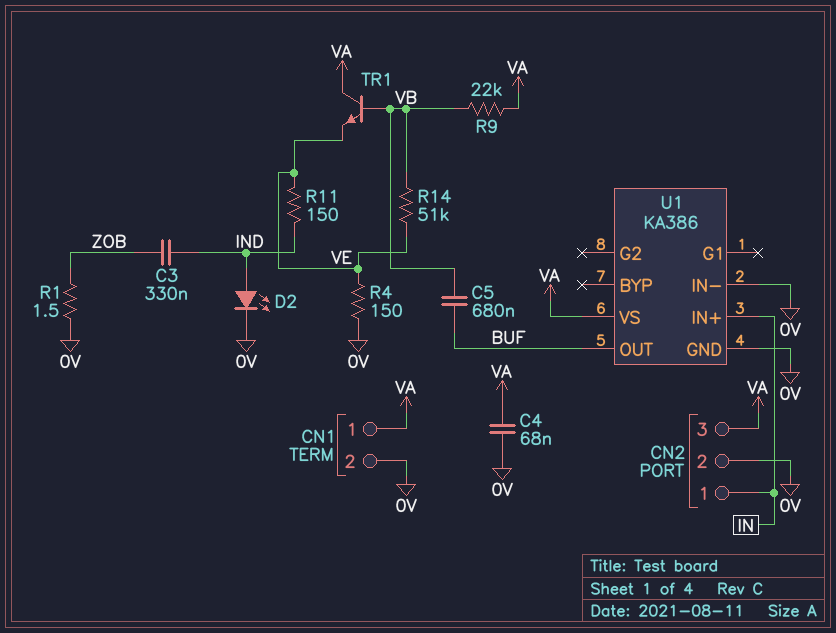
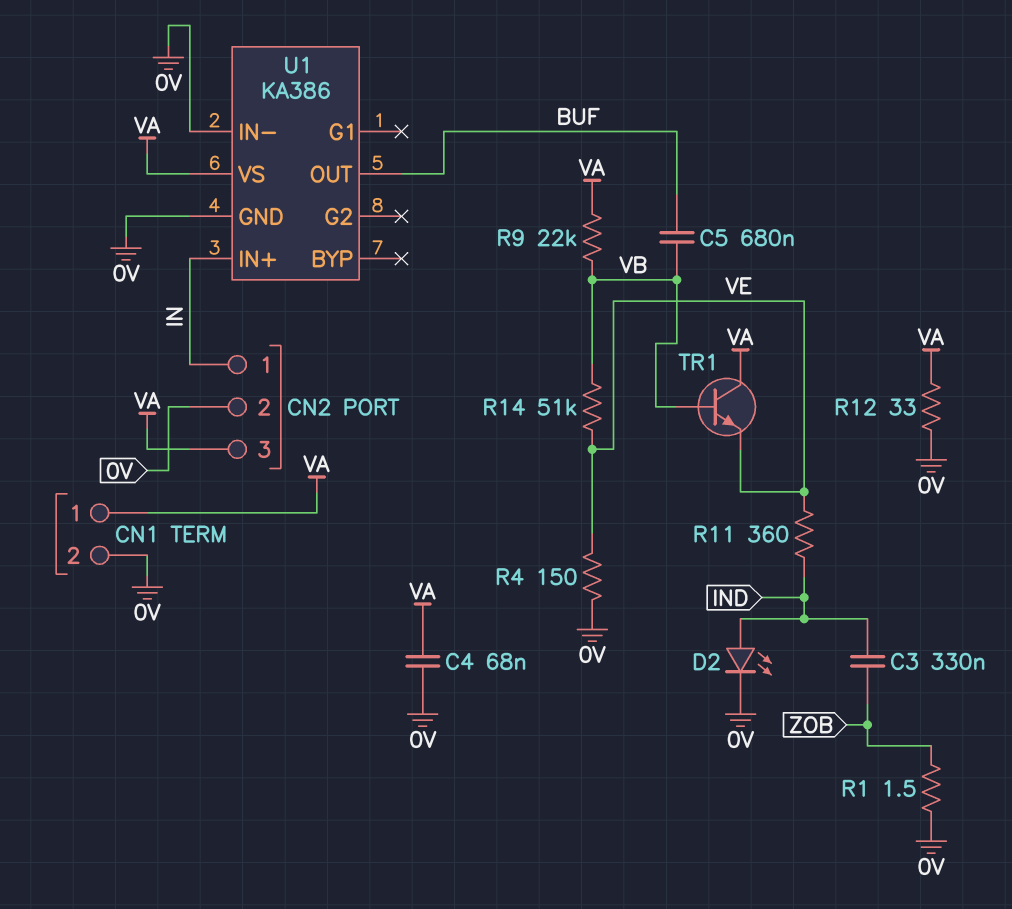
R11: 150 (IND, VE) -> 360 (IND, VE)
R12: none -> 33 (0V, VA)

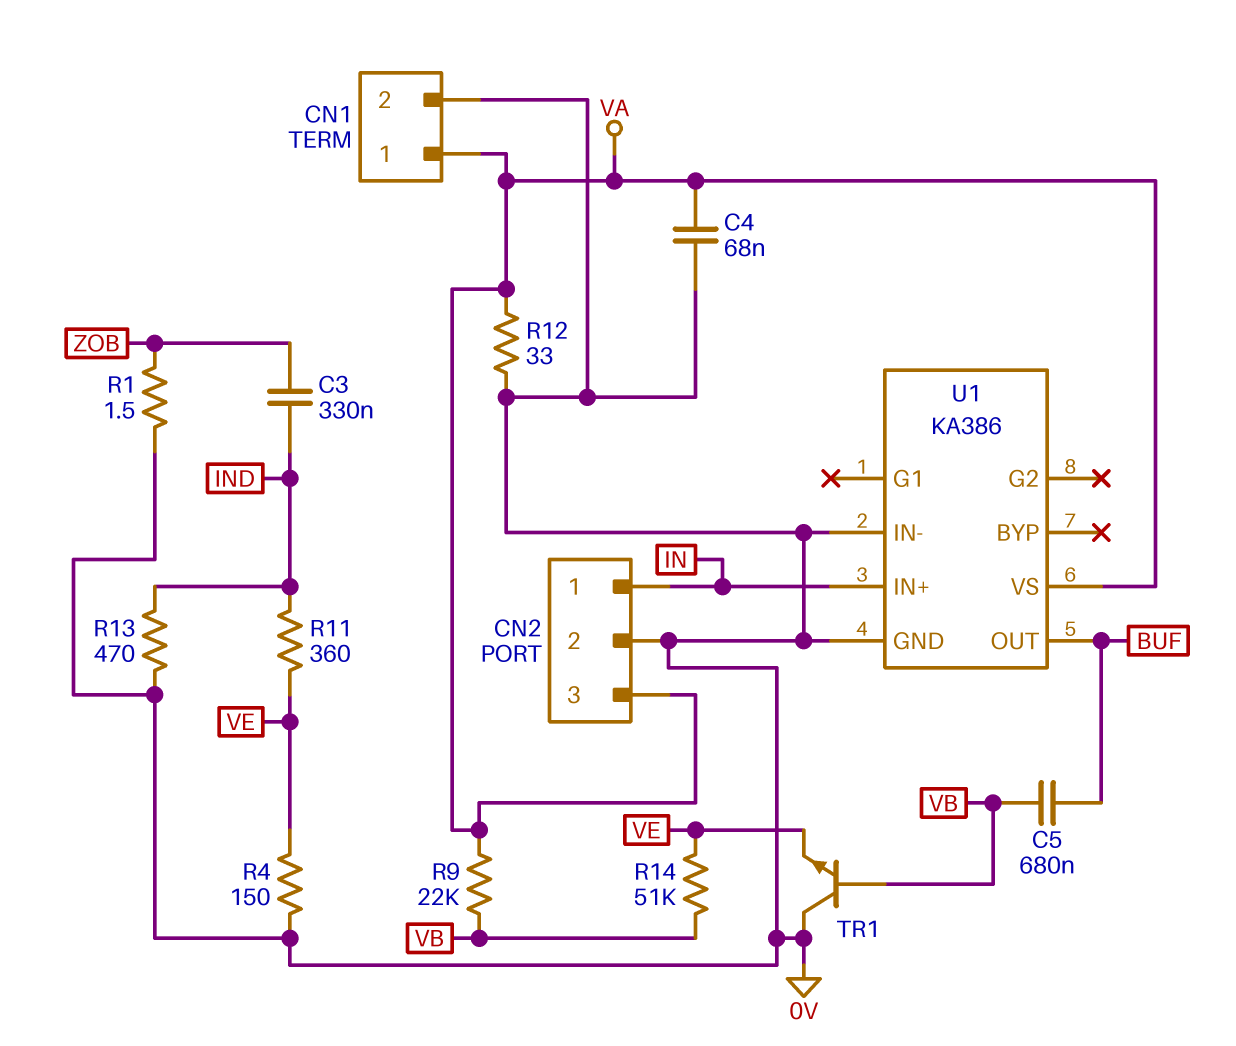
D2: LED (A IND, K 0V) -> none
R13: none -> 470 (0V, IND)
TR1: NPN (B VB, C VA, E VE) -> NPN (B VB, C 0V, E VE)

